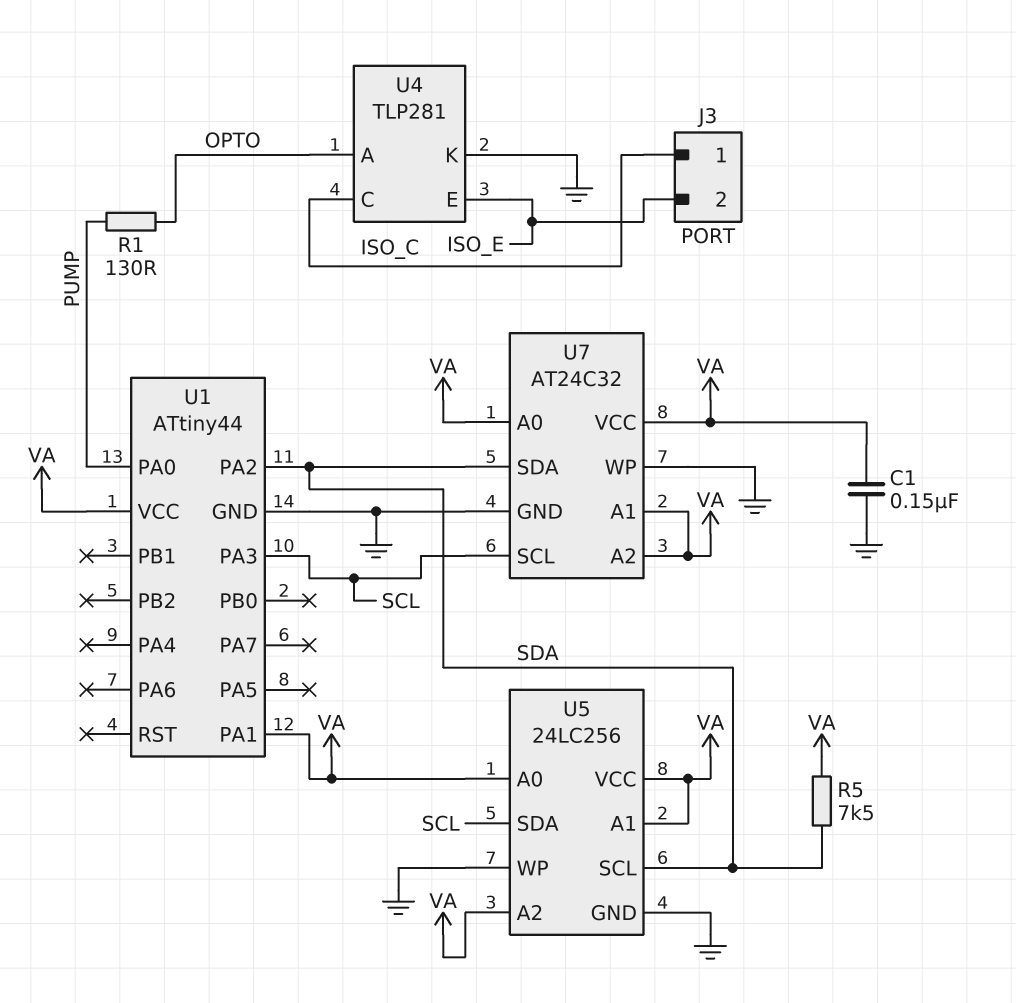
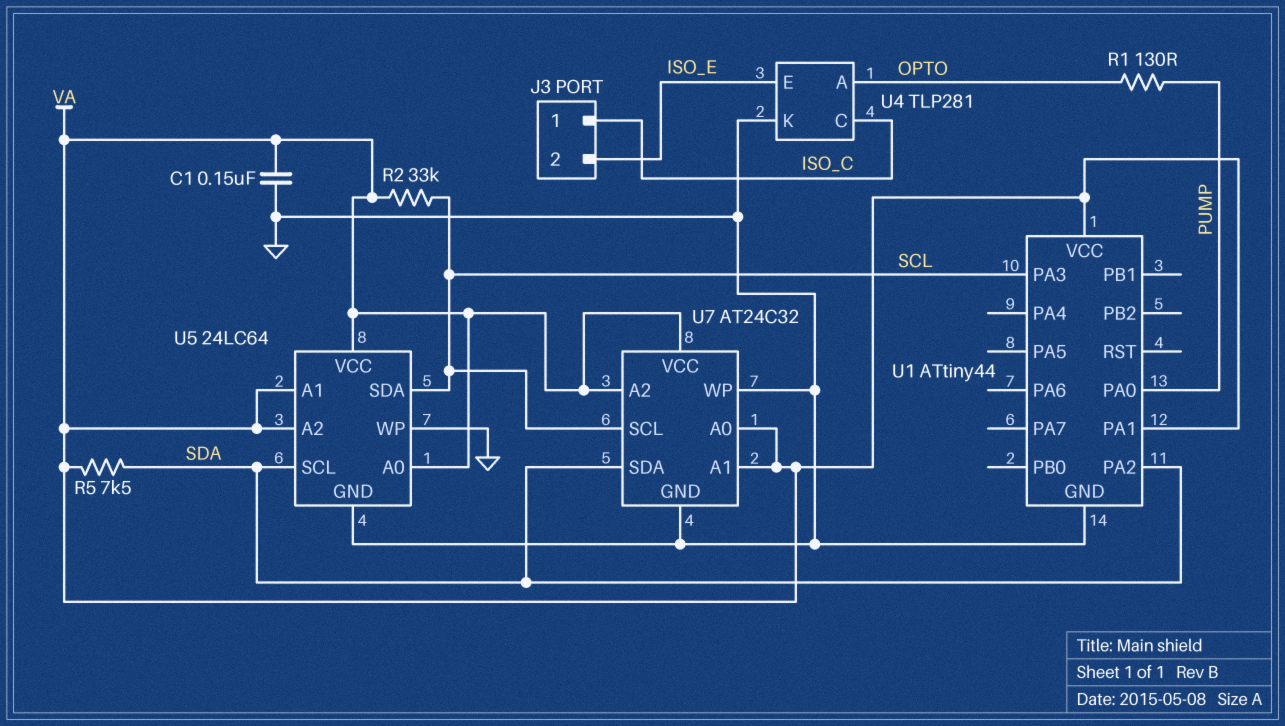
R2: none -> 33k (SCL, VA)
U5: 24LC256 -> 24LC64

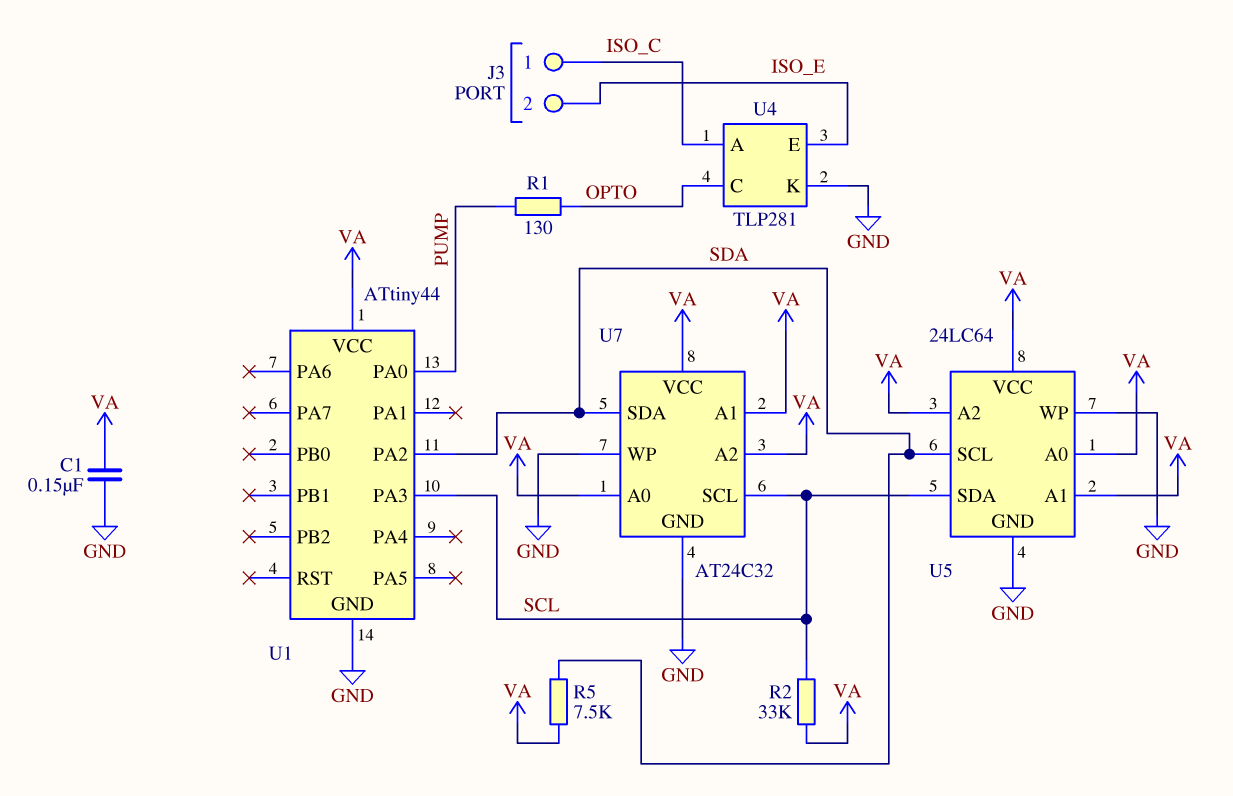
U1 pin PA1: VA -> none
U4 pin A: OPTO -> ISO_C
U4 pin C: ISO_C -> OPTO

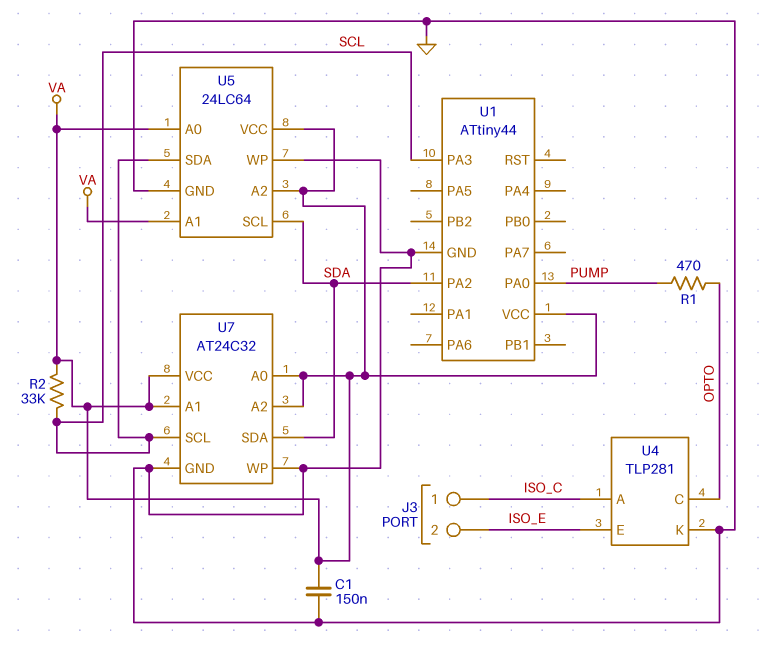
R1: 130 (OPTO, PUMP) -> 470 (OPTO, PUMP)
R5: 7.5k (SDA, VA) -> none

